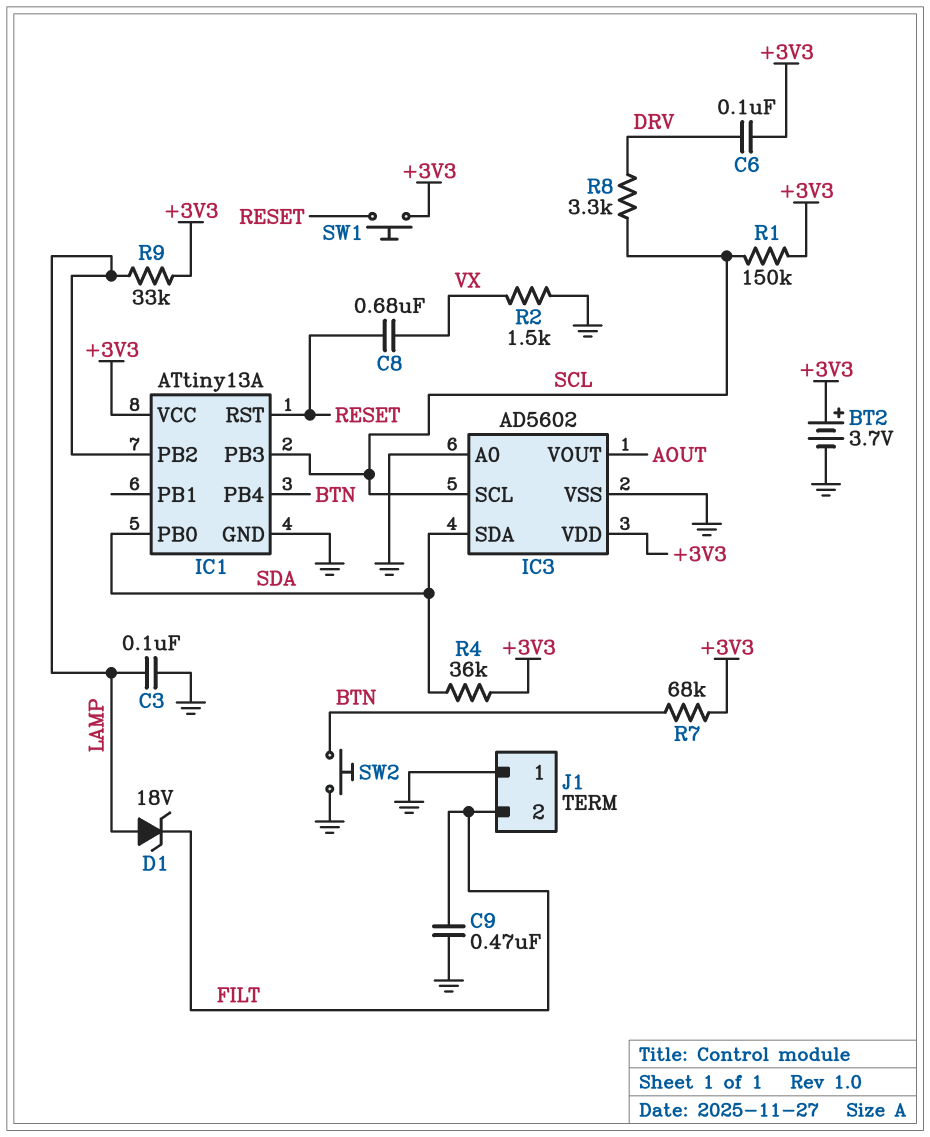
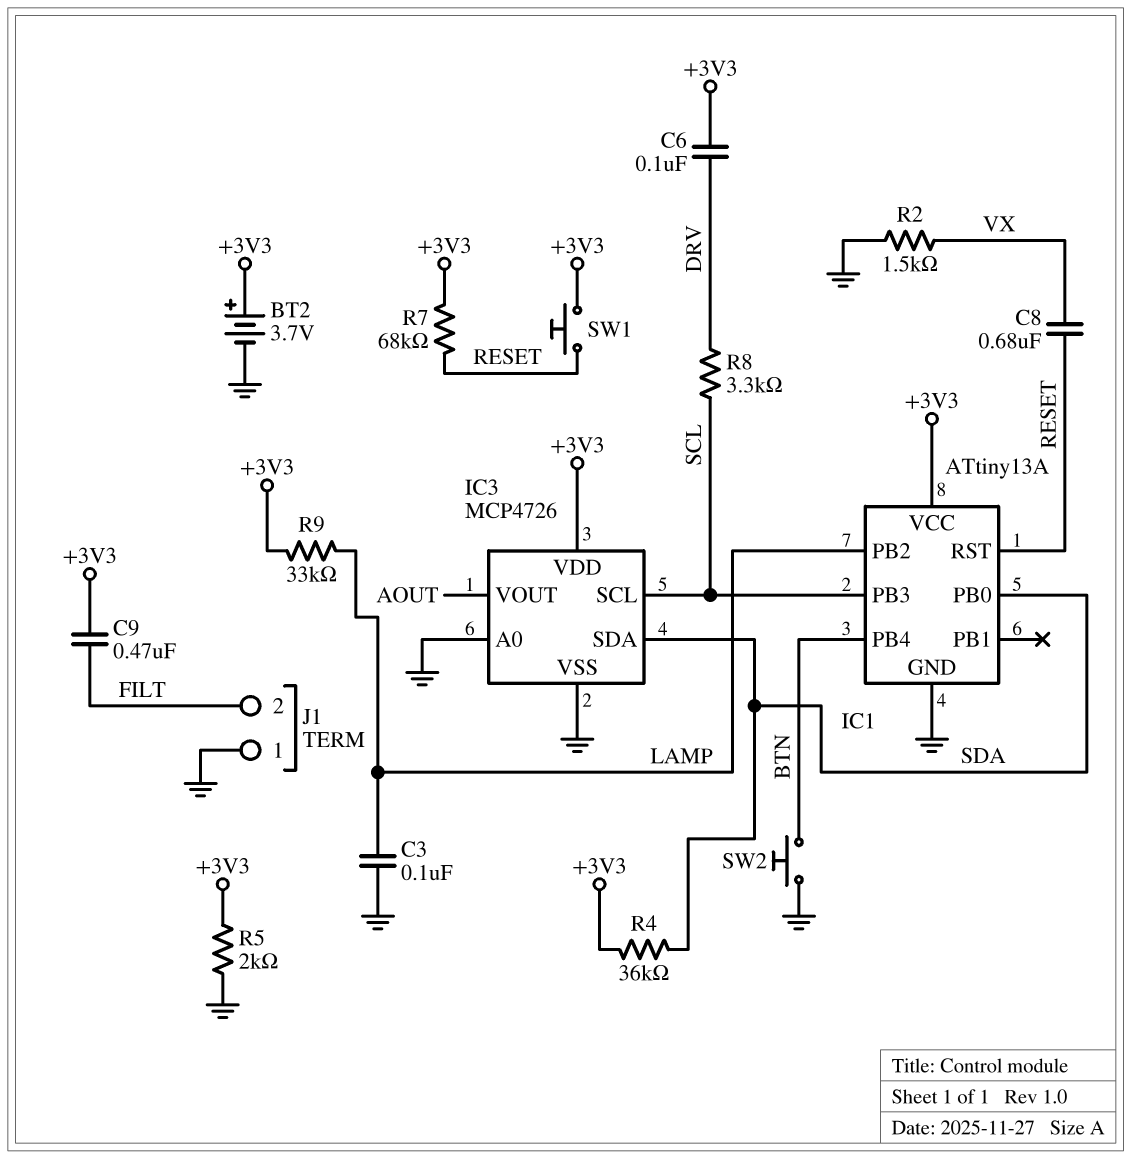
C9: 470nF (FILT, GND) -> 470nF (+3V3, FILT)
D1: zener 18V (A LAMP, K FILT) -> none
IC3: AD5602 -> MCP4726
R1: 150k (+3V3, SCL) -> none
R5: none -> 2k (+3V3, GND)
R7: 68k (+3V3, BTN) -> 68k (+3V3, RESET)

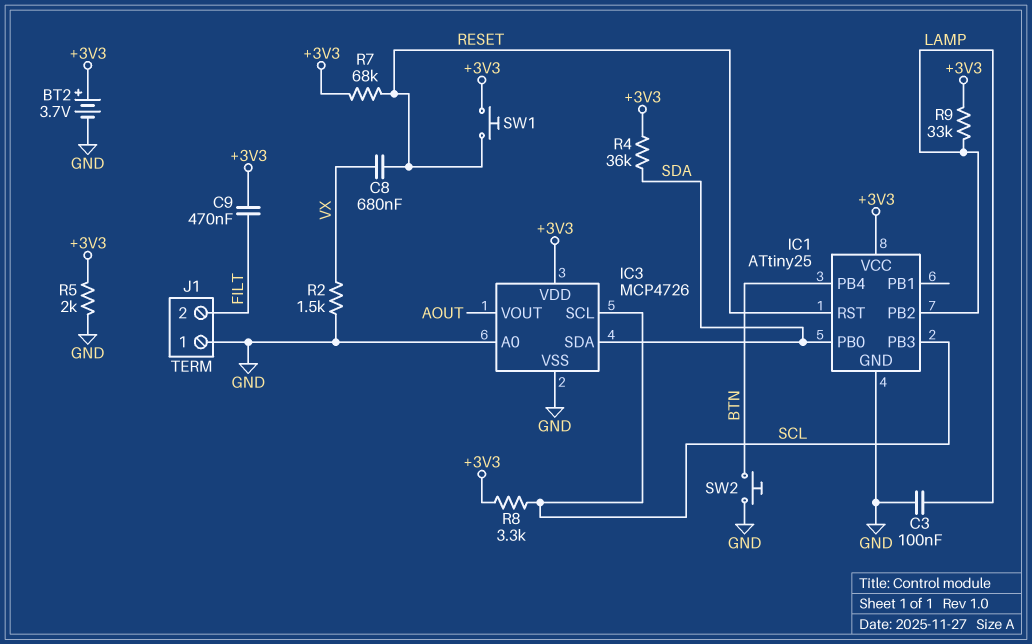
C6: 100nF (+3V3, DRV) -> none
IC1: ATtiny13A -> ATtiny25
R8: 3.3k (DRV, SCL) -> 3.3k (+3V3, SCL)

